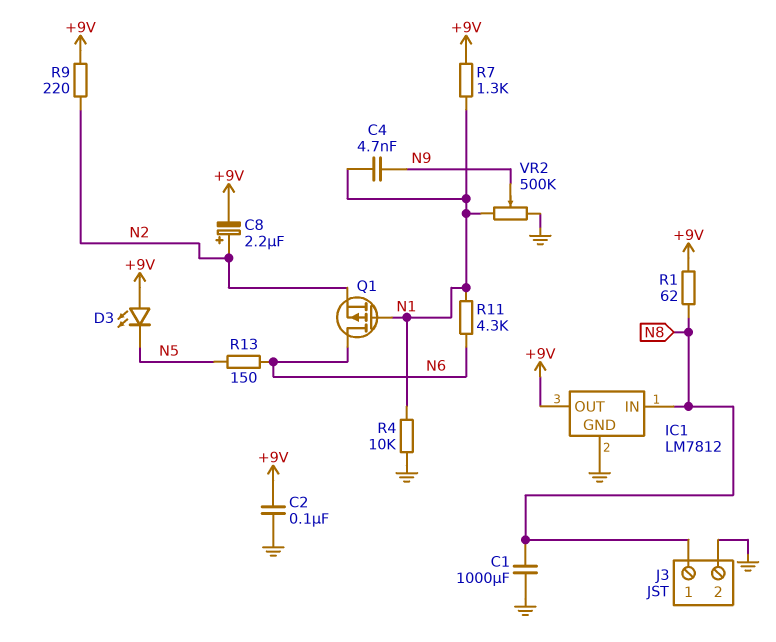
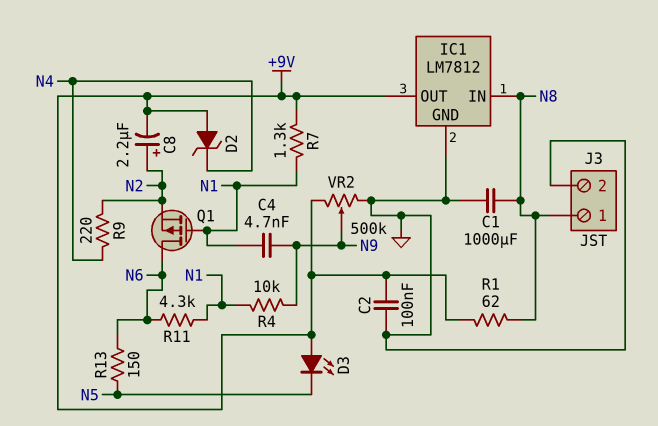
D2: none -> zener (A +9V, K N4)
R4: 10k (GND, N1) -> 10k (N1, N9)
R9: 220 (+9V, N2) -> 220 (N2, N4)
VR2: 500k (GND, N1, wiper N9) -> 500k (+9V, GND, wiper N9)

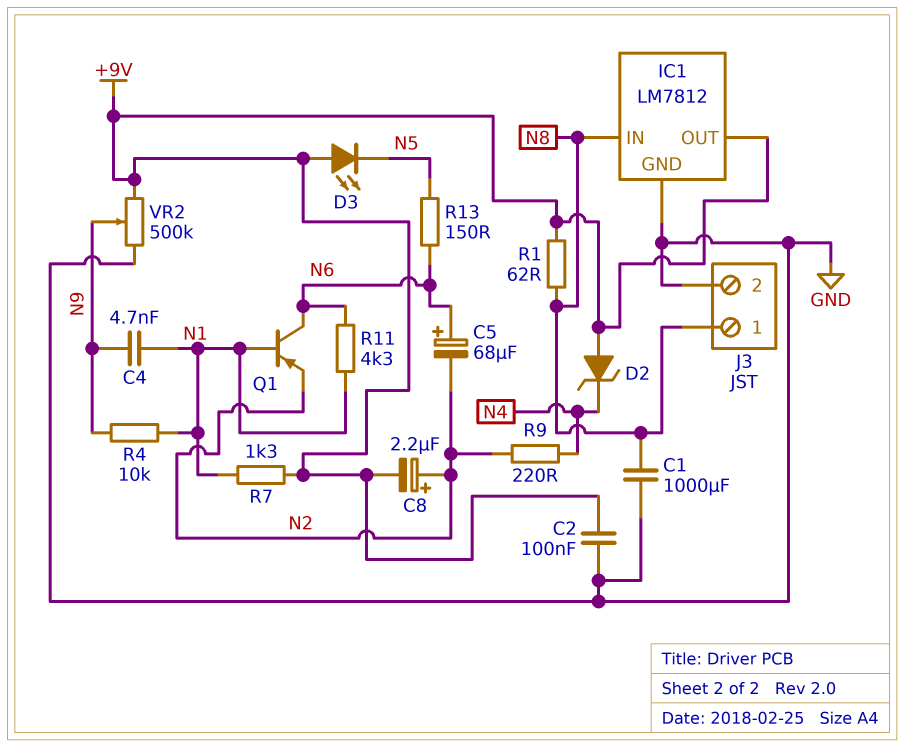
C5: none -> 68uF (plus N6, minus N2)
Q1: PMOS (G N1, D N6, S N2) -> PNP (B N1, C N6, E N2)

